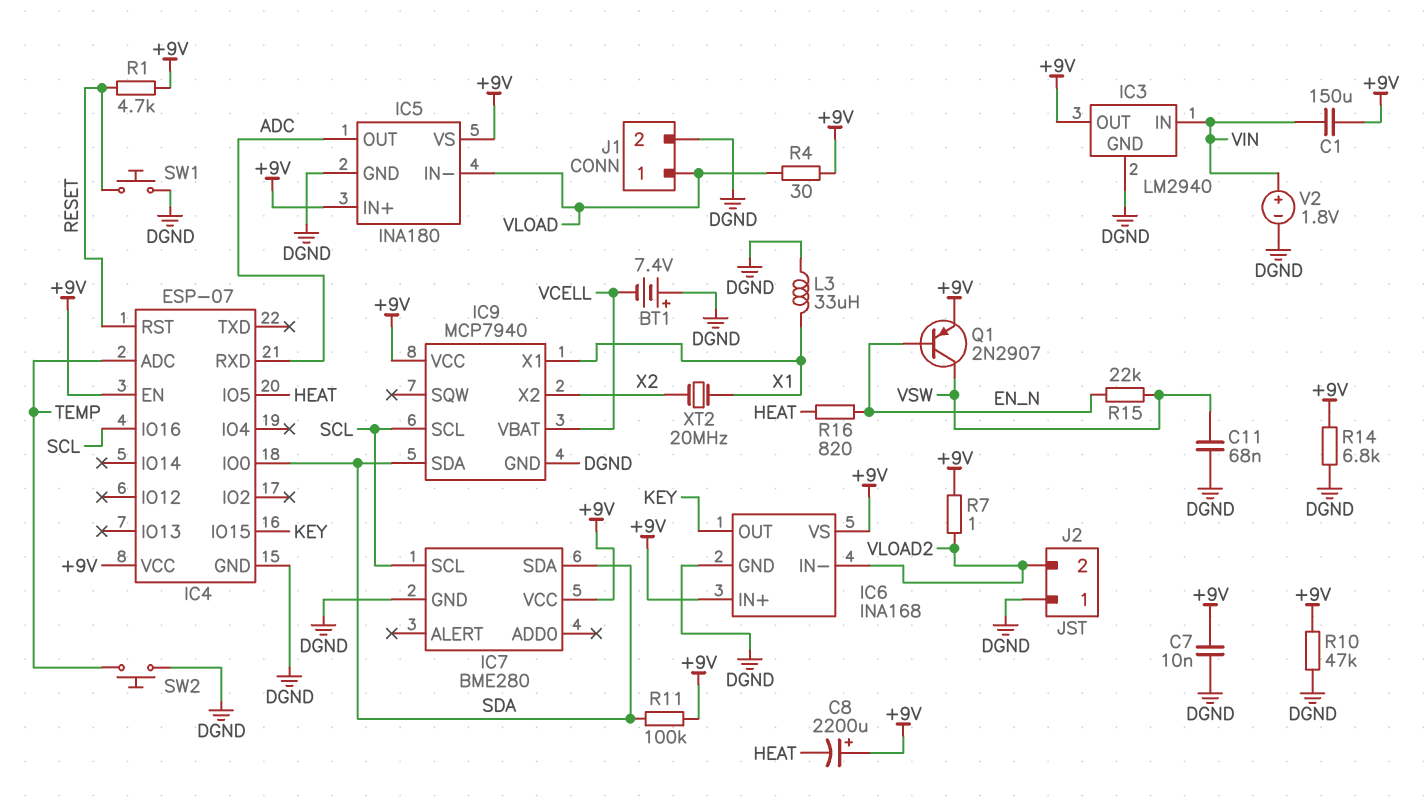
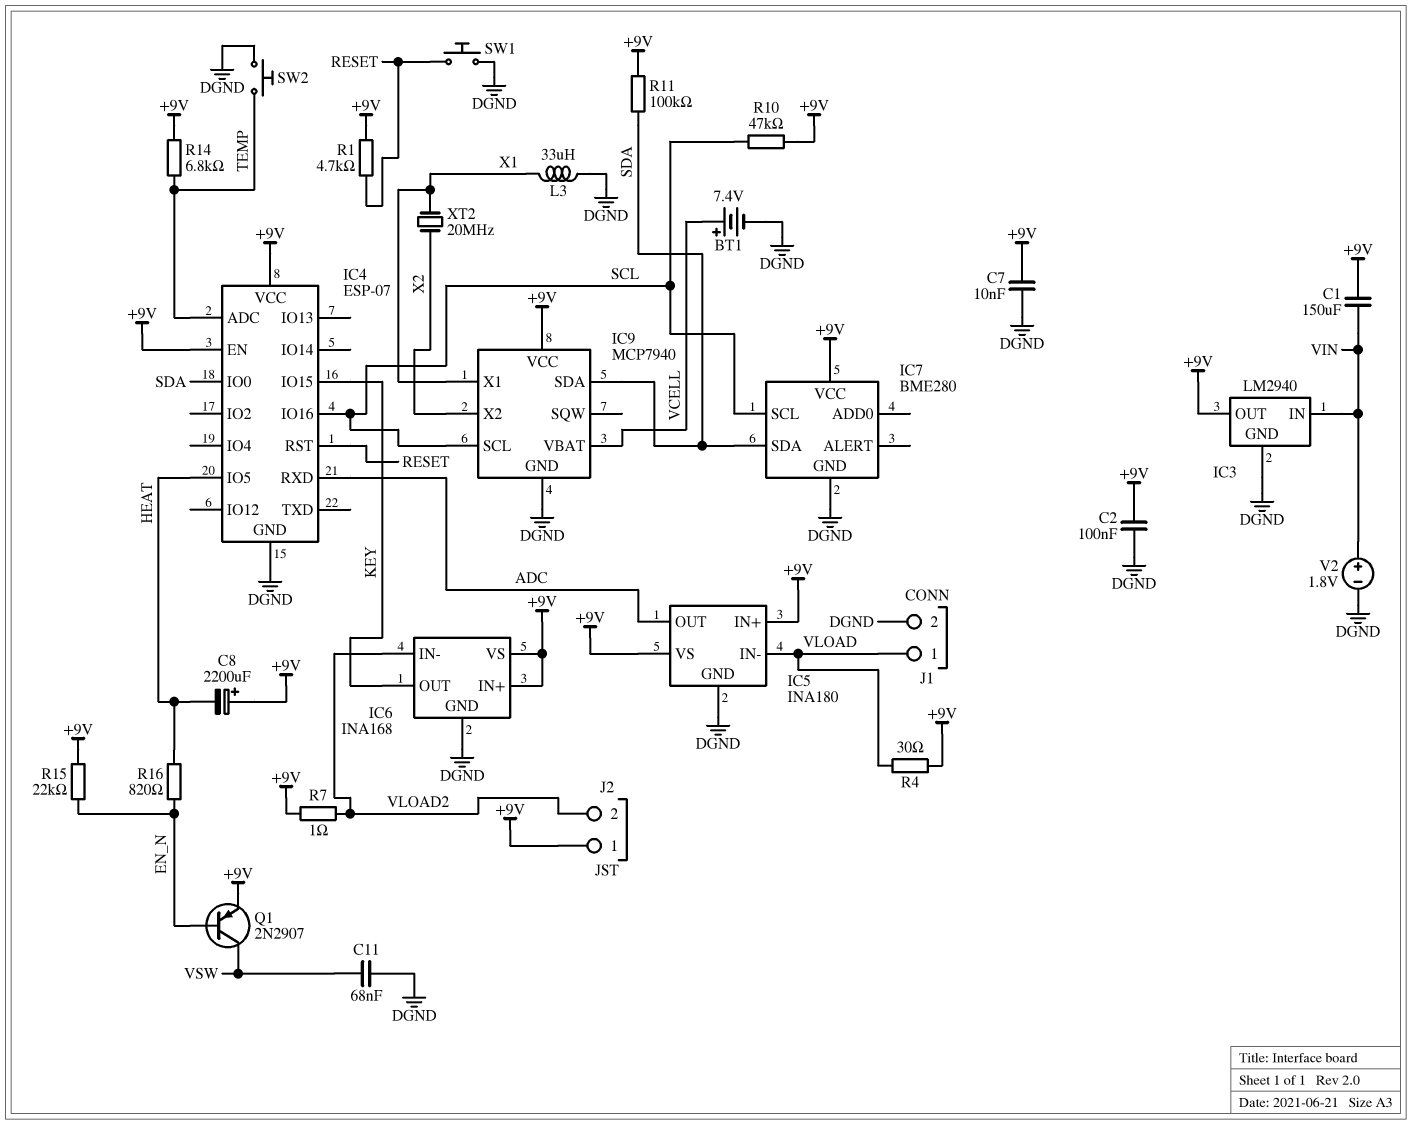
BT1: 7.4V (plus DGND, minus VCELL) -> 7.4V (plus VCELL, minus DGND)
C2: none -> 100nF (+9V, DGND)
J2 pin 1: DGND -> +9V
R10: 47k (+9V, DGND) -> 47k (+9V, SCL)
R14: 6.8k (+9V, DGND) -> 6.8k (+9V, TEMP)
R15: 22k (EN_N, VSW) -> 22k (+9V, EN_N)

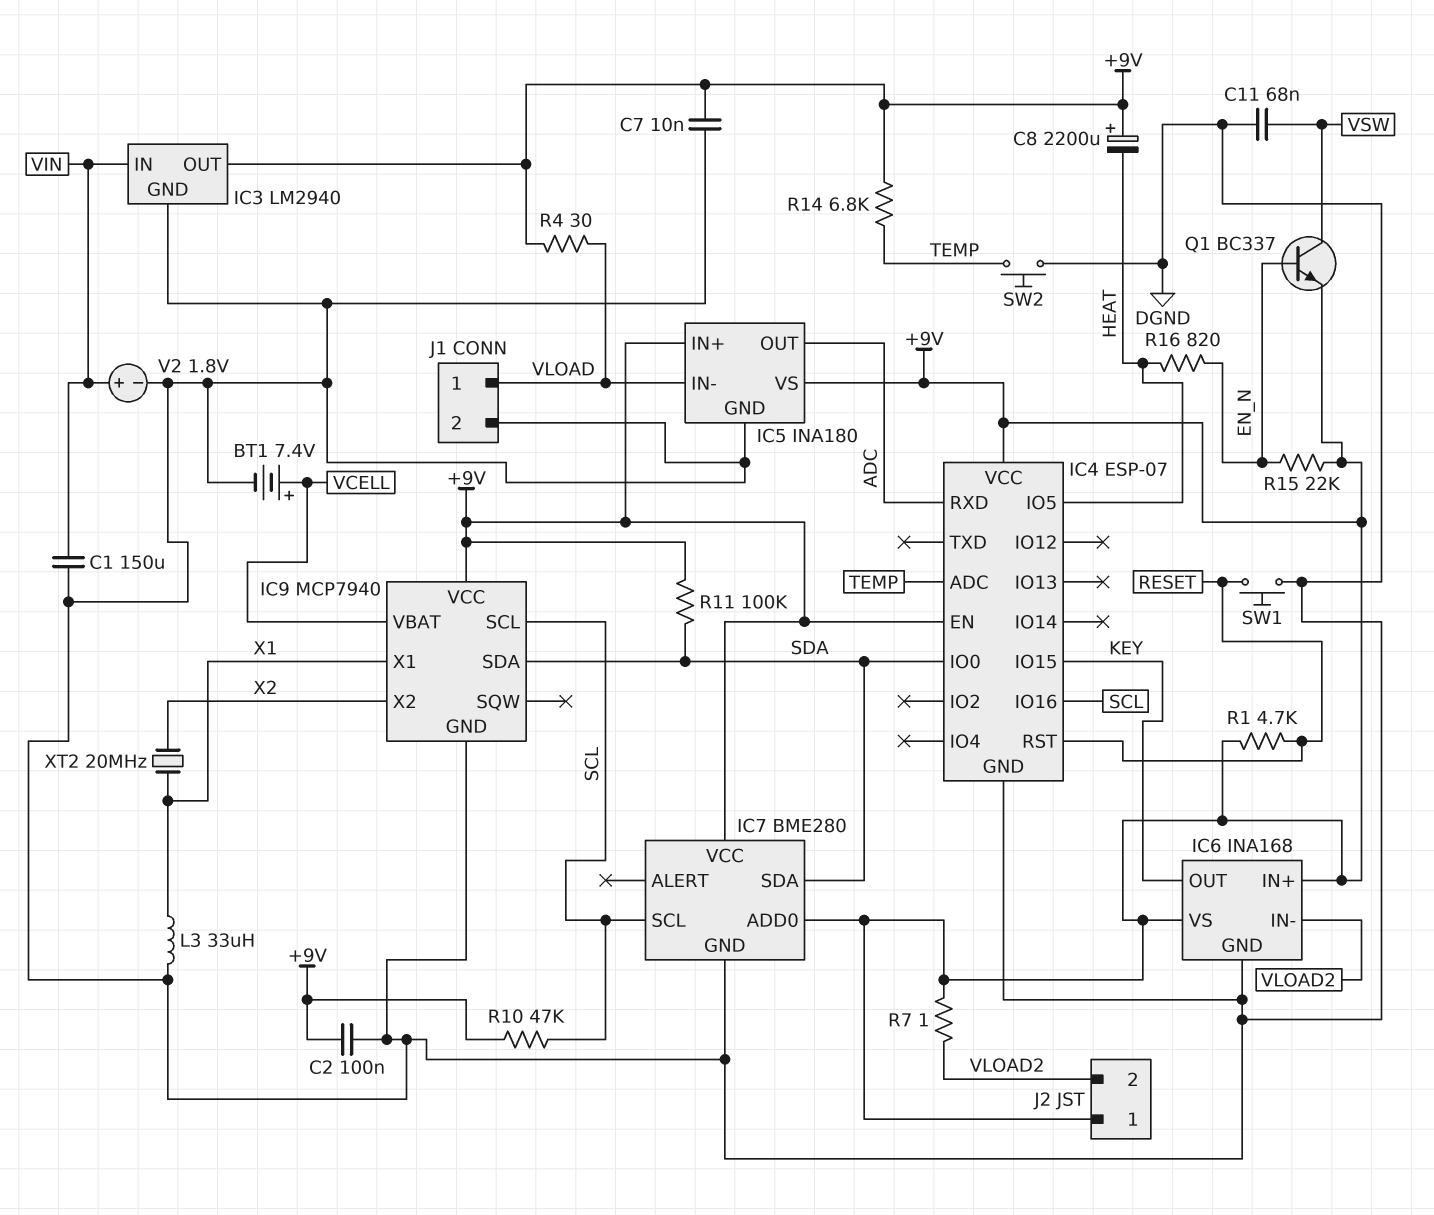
C1: 150uF (+9V, VIN) -> 150uF (DGND, VIN)
IC7 pin ADD0: none -> +9V
Q1: PNP 2N2907 (B EN_N, C VSW, E +9V) -> NPN BC337 (B EN_N, C VSW, E +9V)

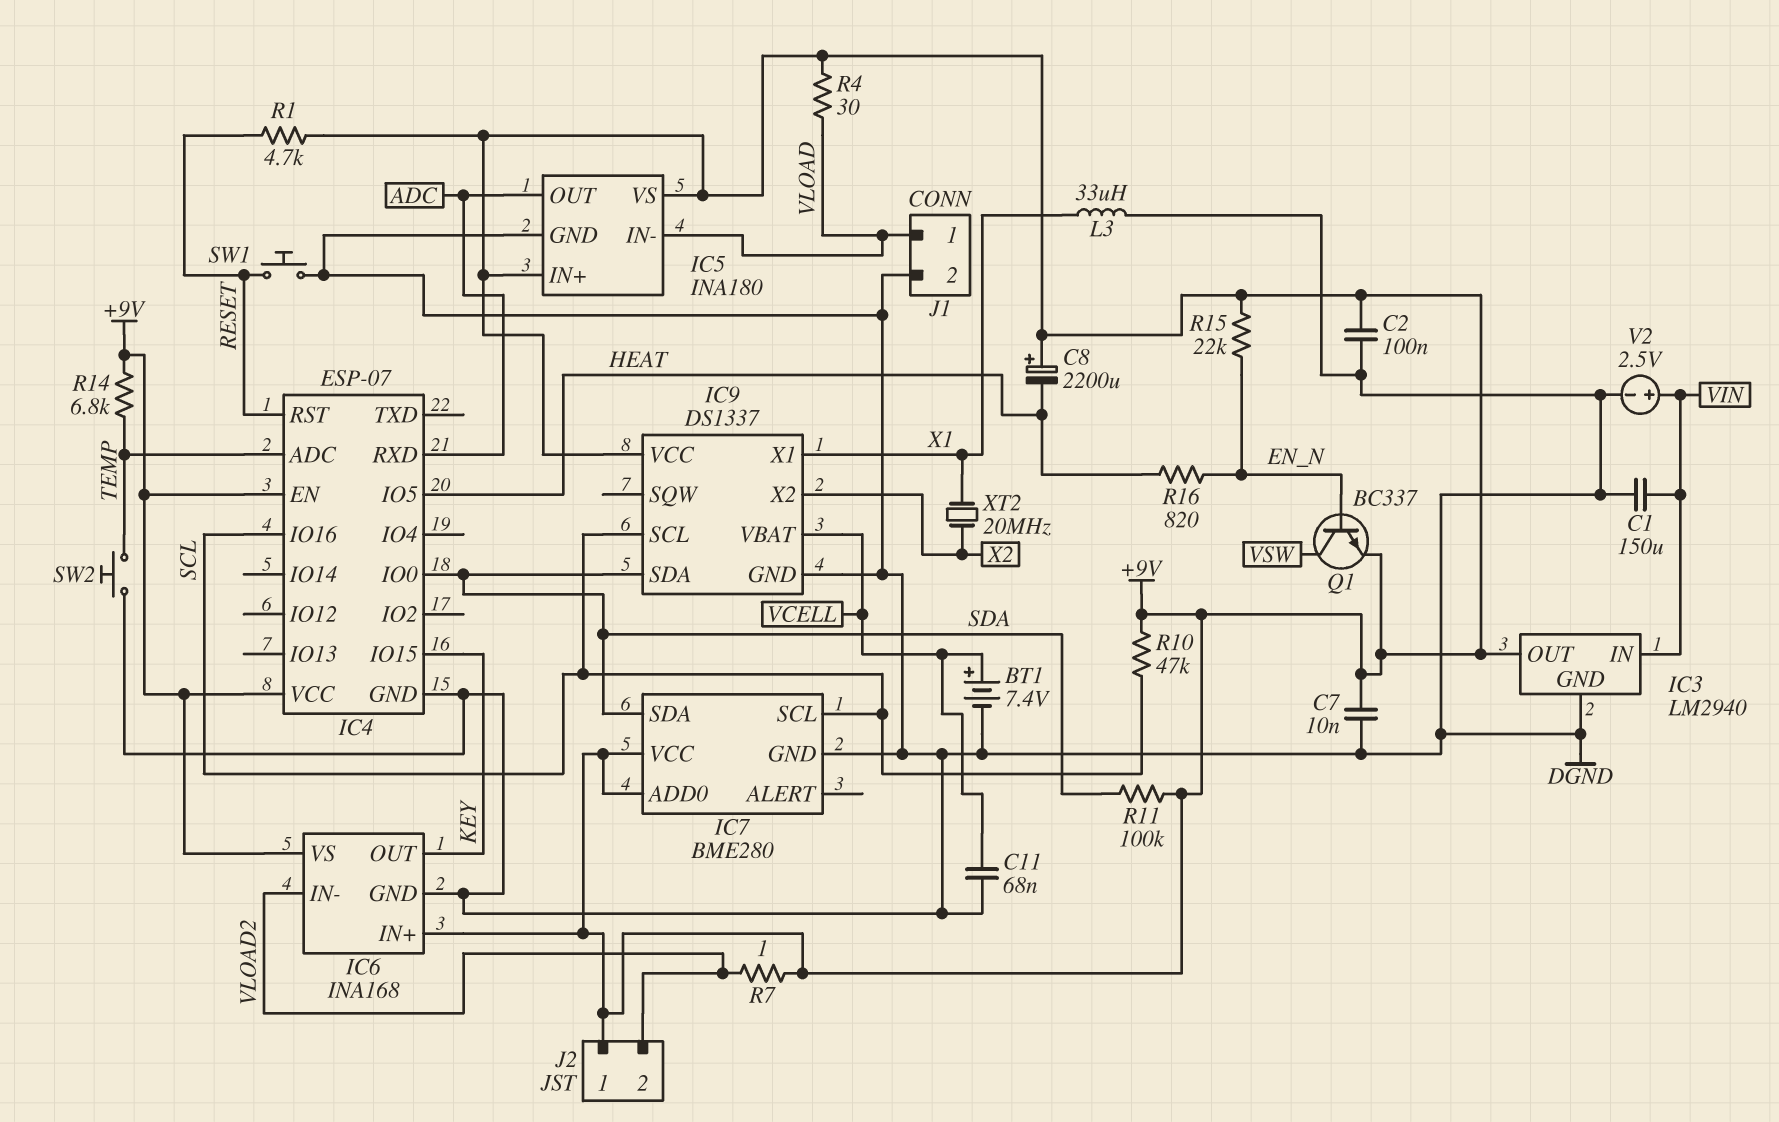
C11: 68nF (DGND, VSW) -> 68nF (DGND, VCELL)
IC9: MCP7940 -> DS1337
V2: 1.8V (plus VIN, minus DGND) -> 2.5V (plus VIN, minus DGND)

